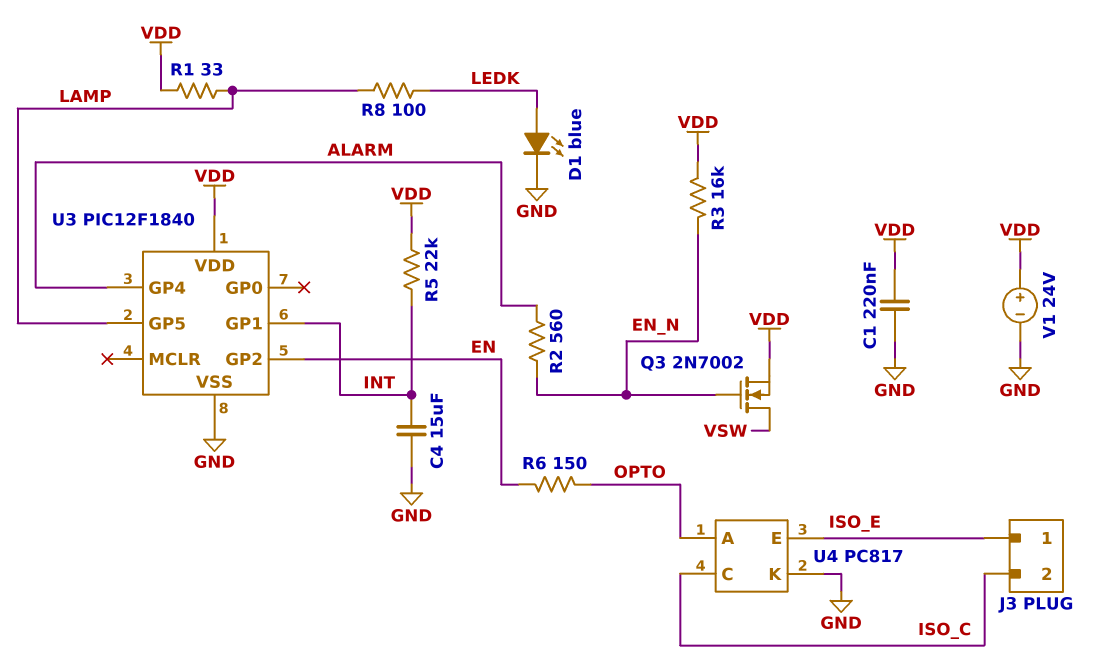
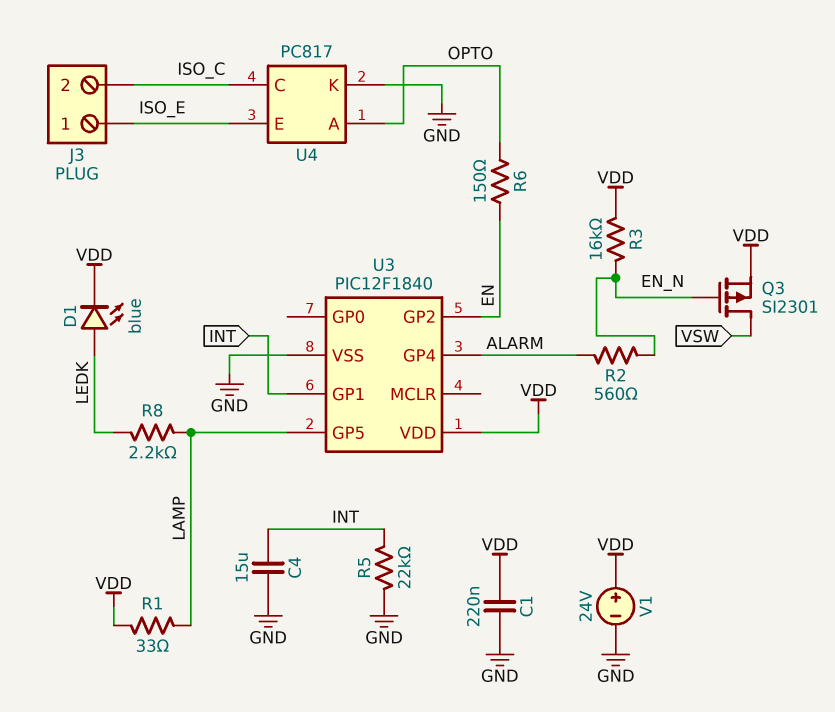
D1: LED blue (A LEDK, K GND) -> LED blue (A LEDK, K VDD)
Q3: NMOS 2N7002 (G EN_N, D VSW, S VDD) -> PMOS SI2301 (G EN_N, D VSW, S VDD)
R5: 22k (INT, VDD) -> 22k (GND, INT)
R8: 100 (LAMP, LEDK) -> 2.2k (LAMP, LEDK)

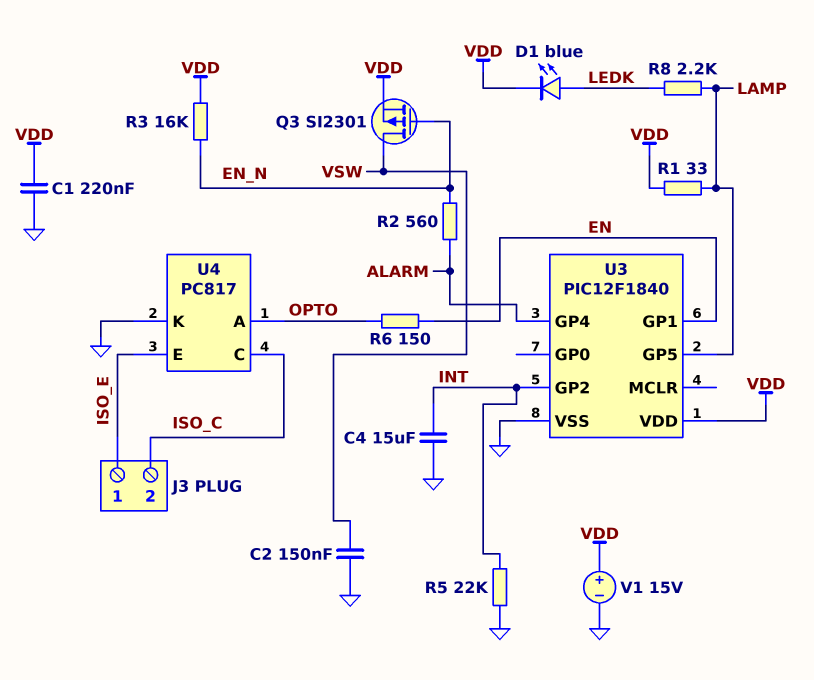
C2: none -> 150nF (GND, VSW)
U3 pin GP1: INT -> EN
U3 pin GP2: EN -> INT
V1: 24V (plus VDD, minus GND) -> 15V (plus VDD, minus GND)

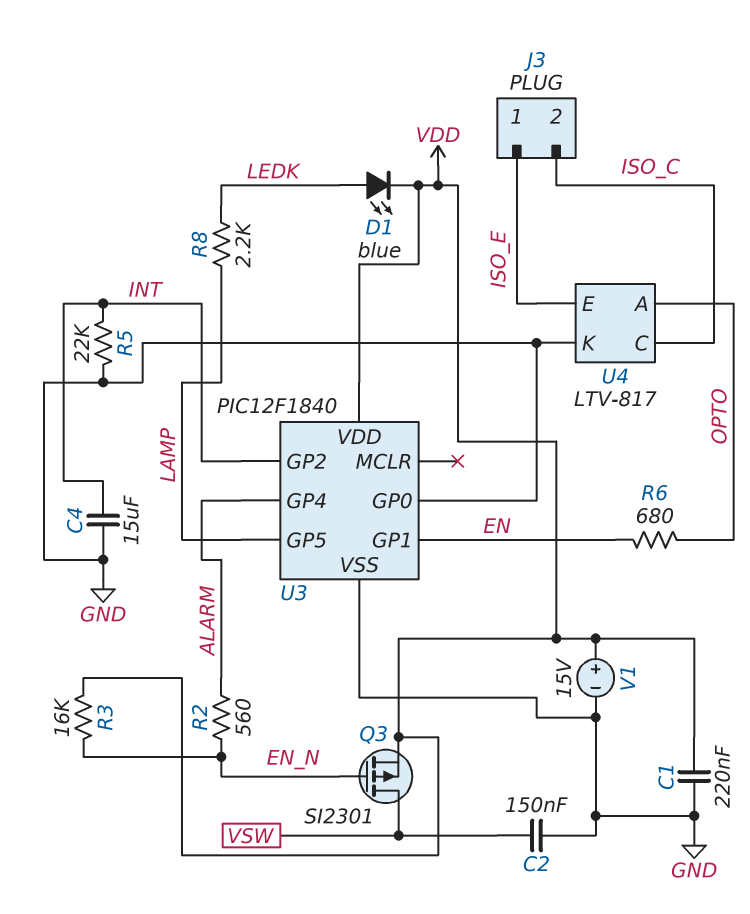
R1: 33 (LAMP, VDD) -> none
R6: 150 (EN, OPTO) -> 680 (EN, OPTO)
U3 pin GP0: none -> GND
U4: PC817 -> LTV-817

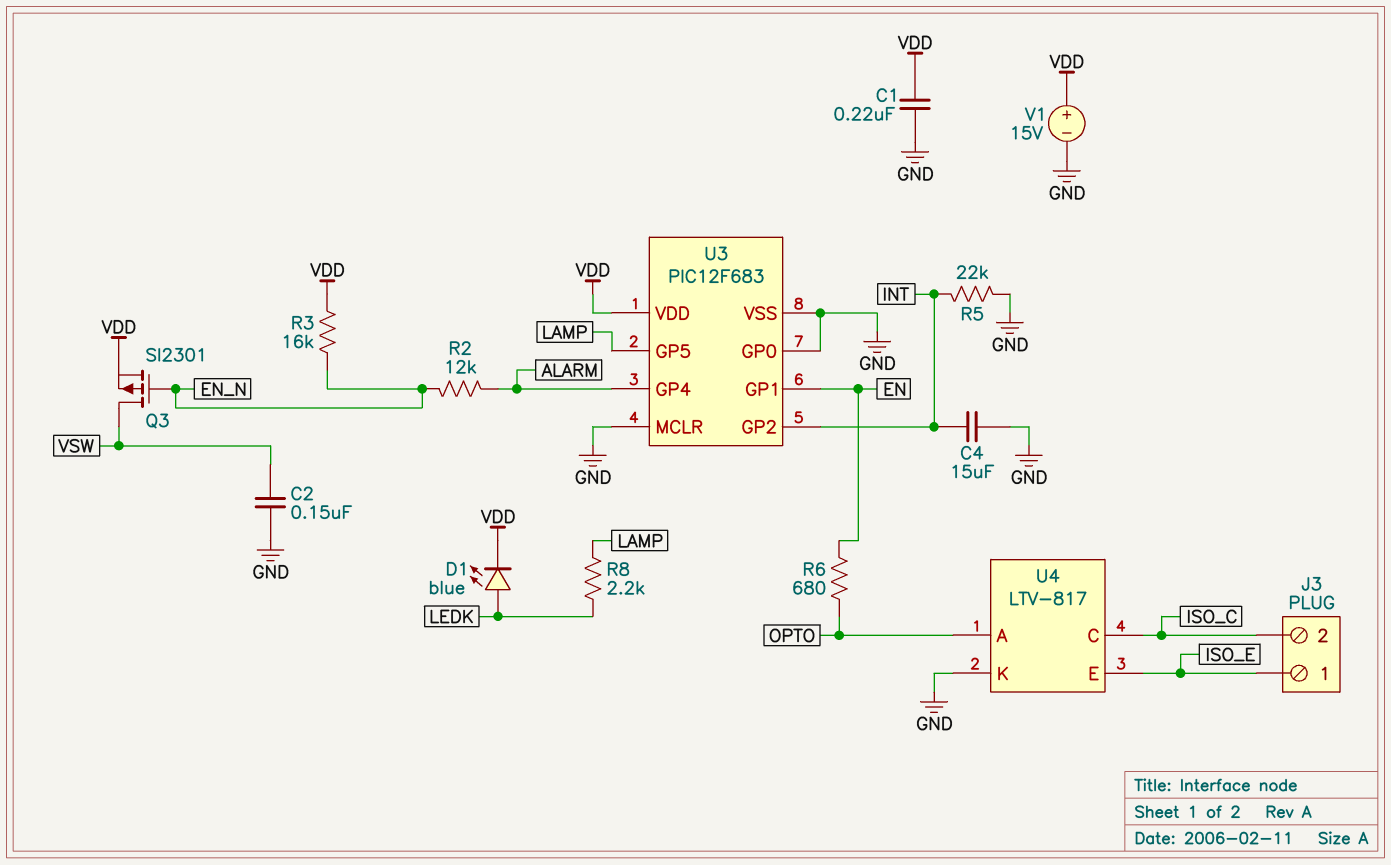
R2: 560 (ALARM, EN_N) -> 12k (ALARM, EN_N)
U3: PIC12F1840 -> PIC12F683
U3 pin MCLR: none -> GND

